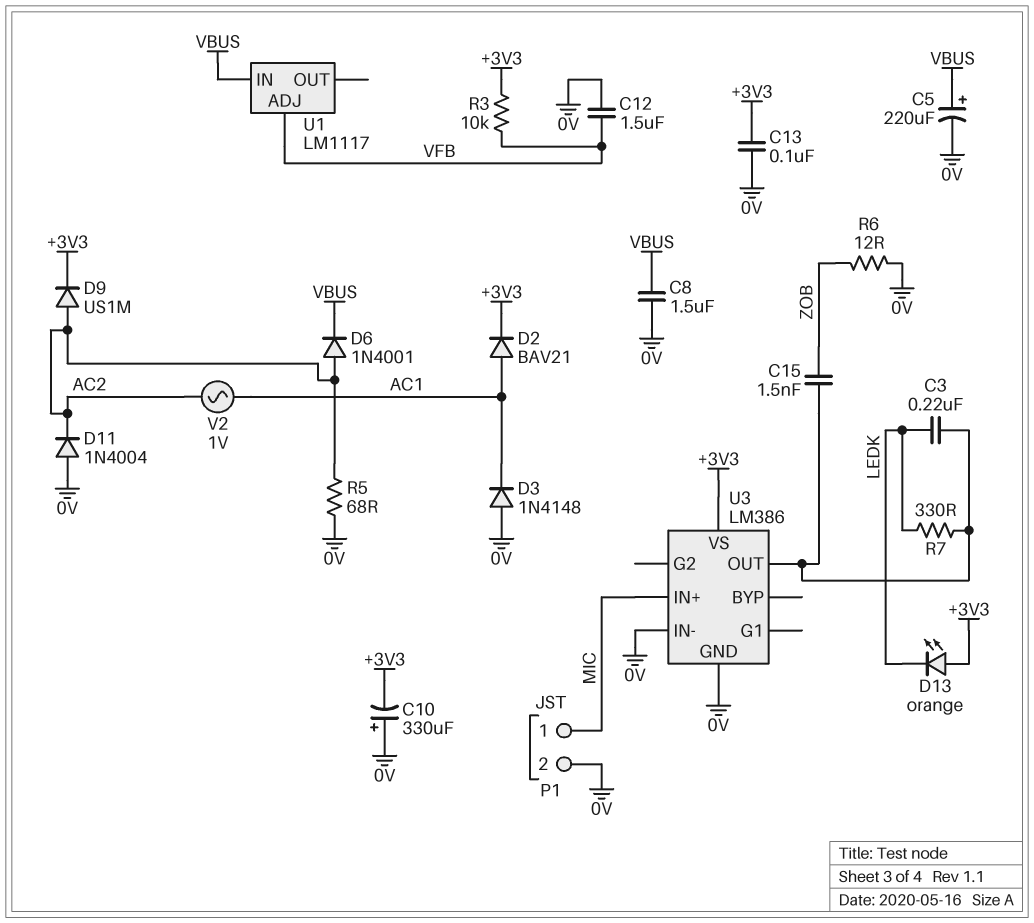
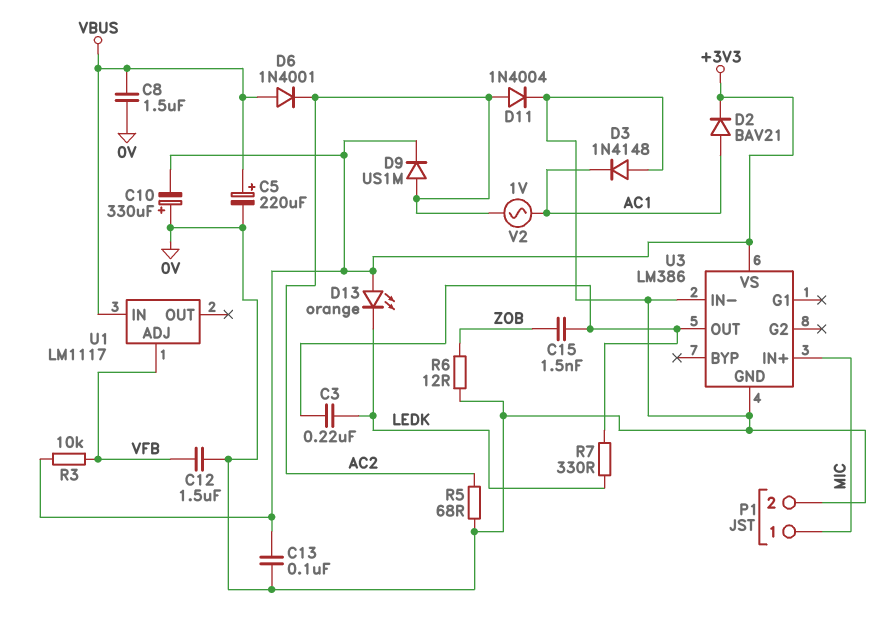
D6: diode 1N4001 (A AC2, K VBUS) -> diode 1N4001 (A VBUS, K AC2)
D11: diode 1N4004 (A 0V, K AC2) -> diode 1N4004 (A AC2, K 0V)

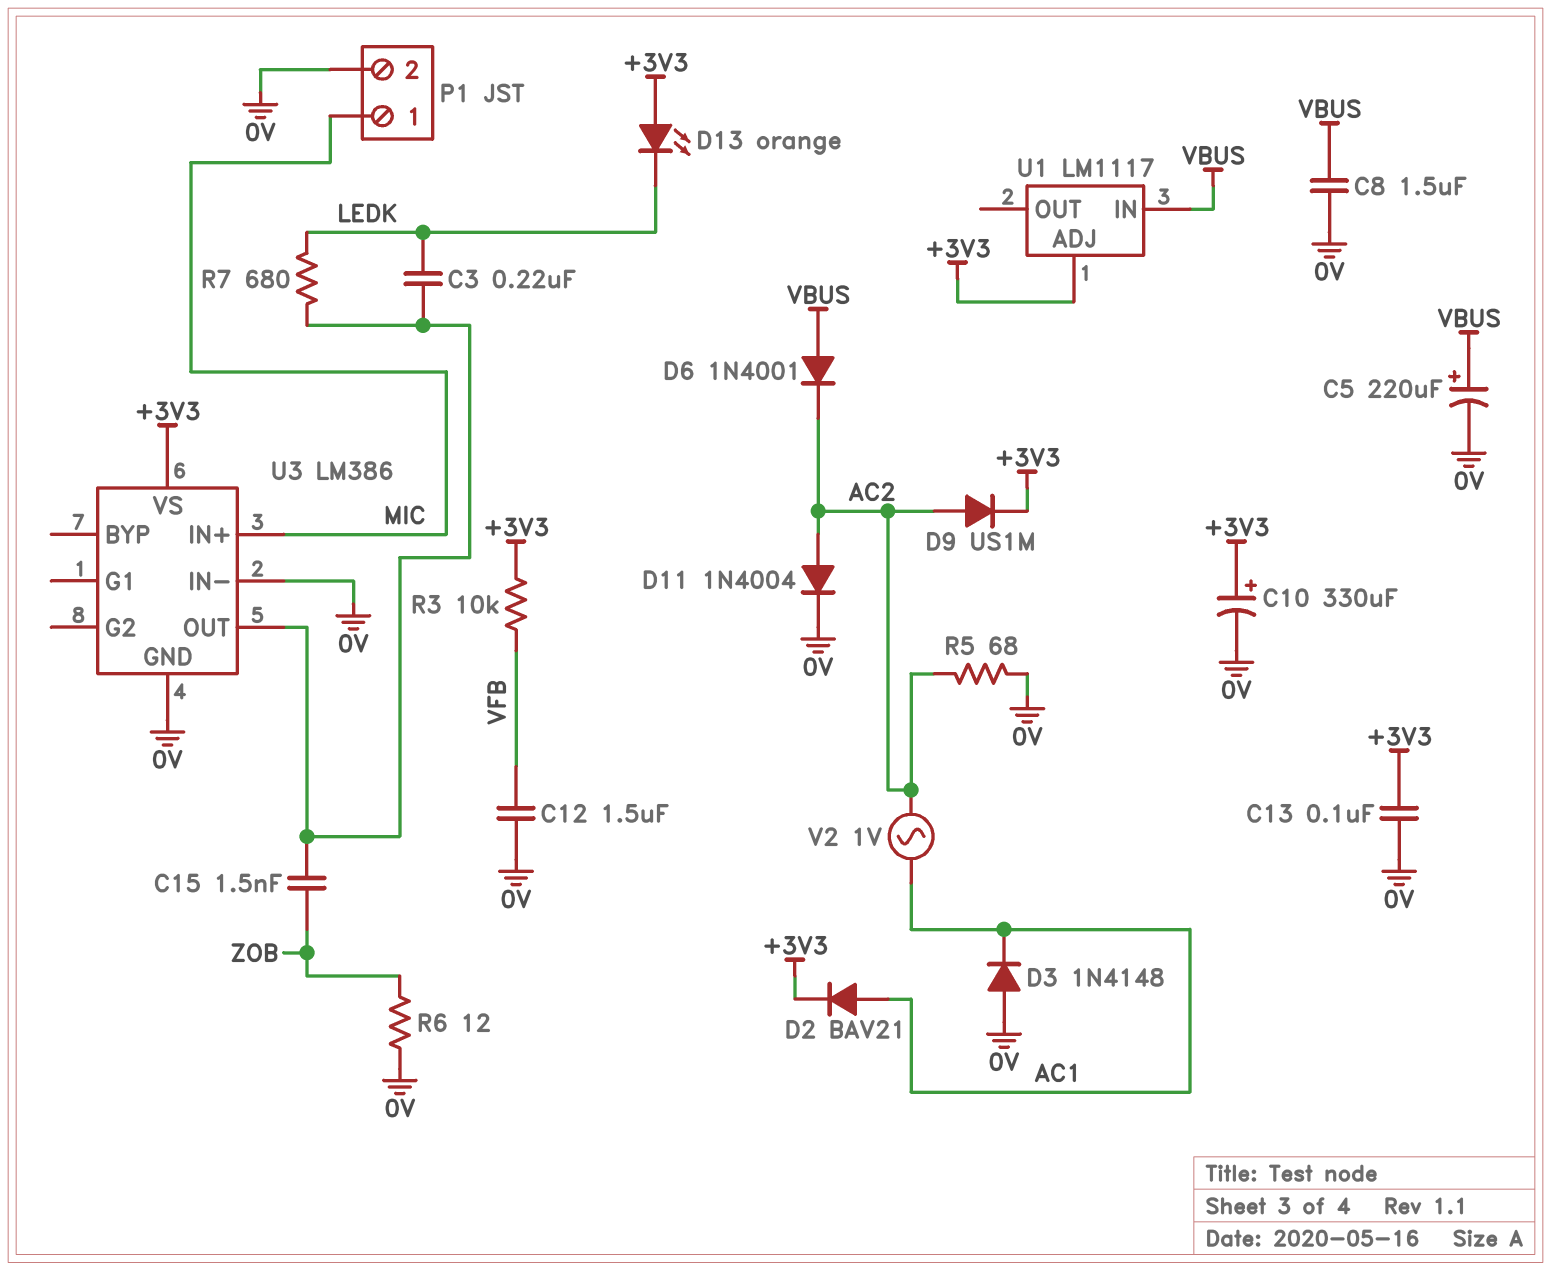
C10: 330uF (plus 0V, minus +3V3) -> 330uF (plus +3V3, minus 0V)
R7: 330 (LEDK, U3/OUT) -> 680 (LEDK, U3/OUT)
U1 pin ADJ: VFB -> +3V3

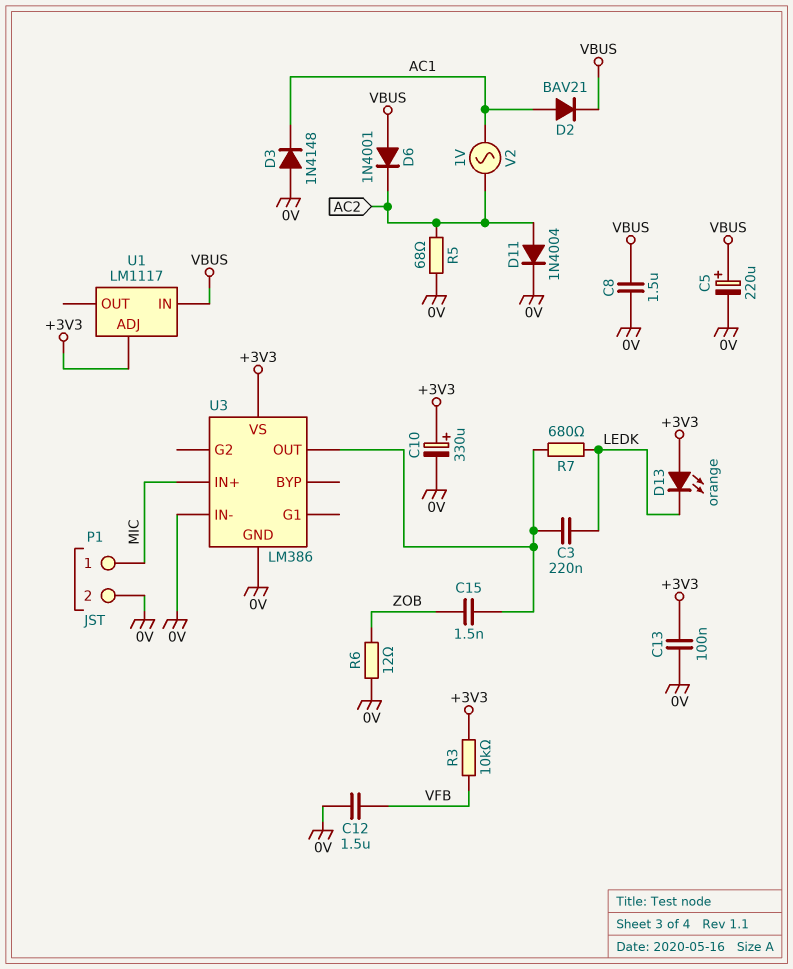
D2: diode BAV21 (A AC1, K +3V3) -> diode BAV21 (A AC1, K VBUS)
D9: diode US1M (A AC2, K +3V3) -> none

